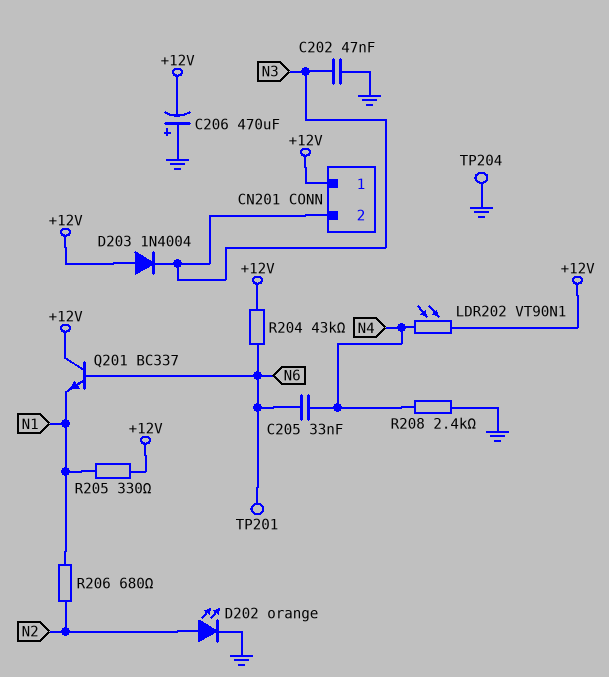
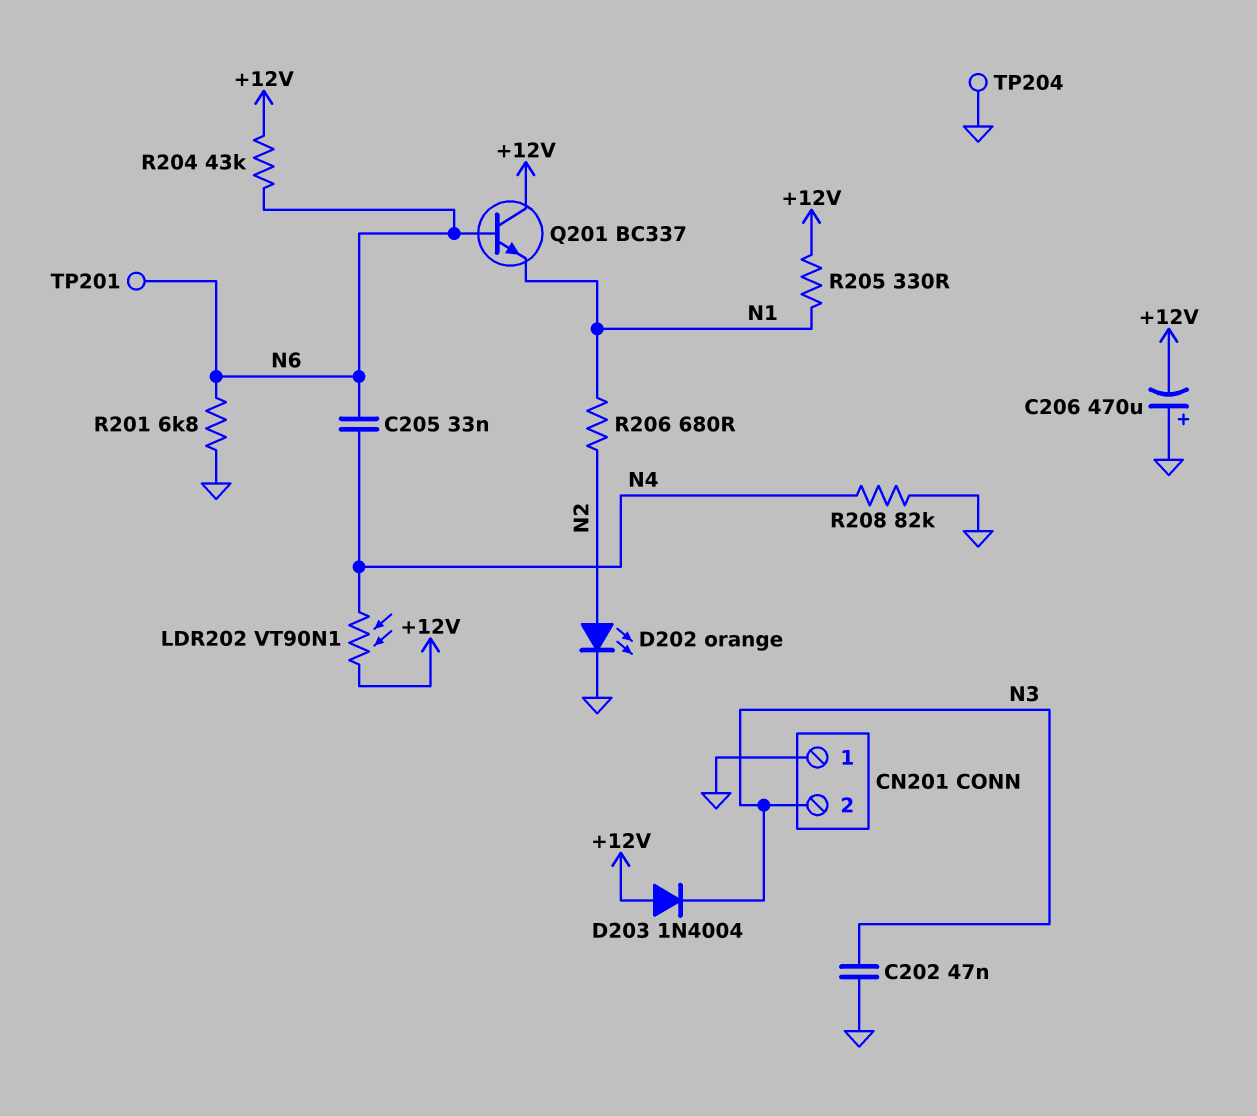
CN201 pin 1: +12V -> GND
R201: none -> 6.8k (GND, N6)
R208: 2.4k (GND, N4) -> 82k (GND, N4)

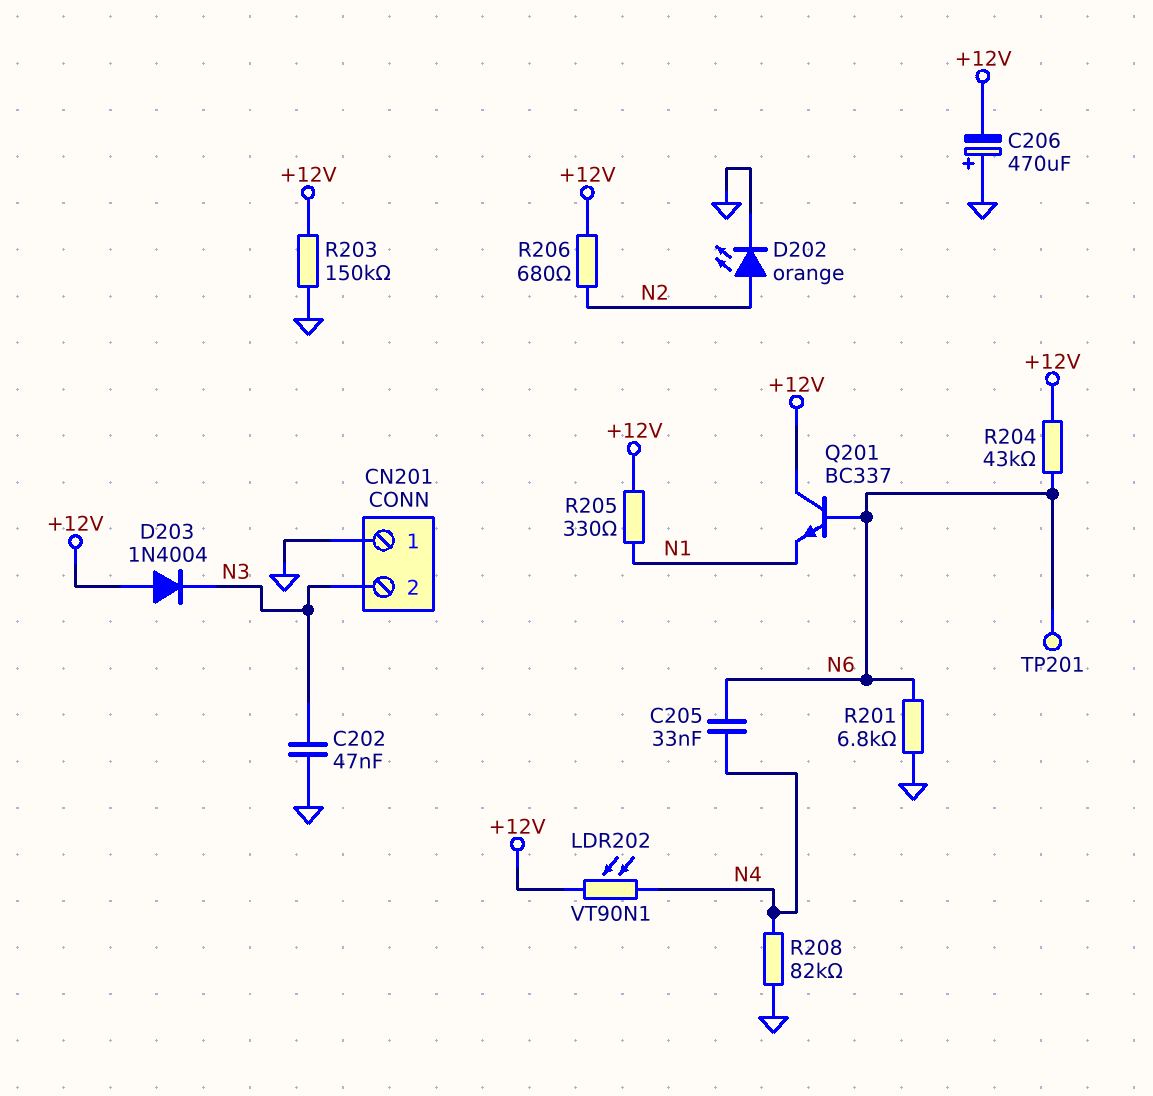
R203: none -> 150k (+12V, GND)
R206: 680 (N1, N2) -> 680 (+12V, N2)
TP204: test point (GND) -> none

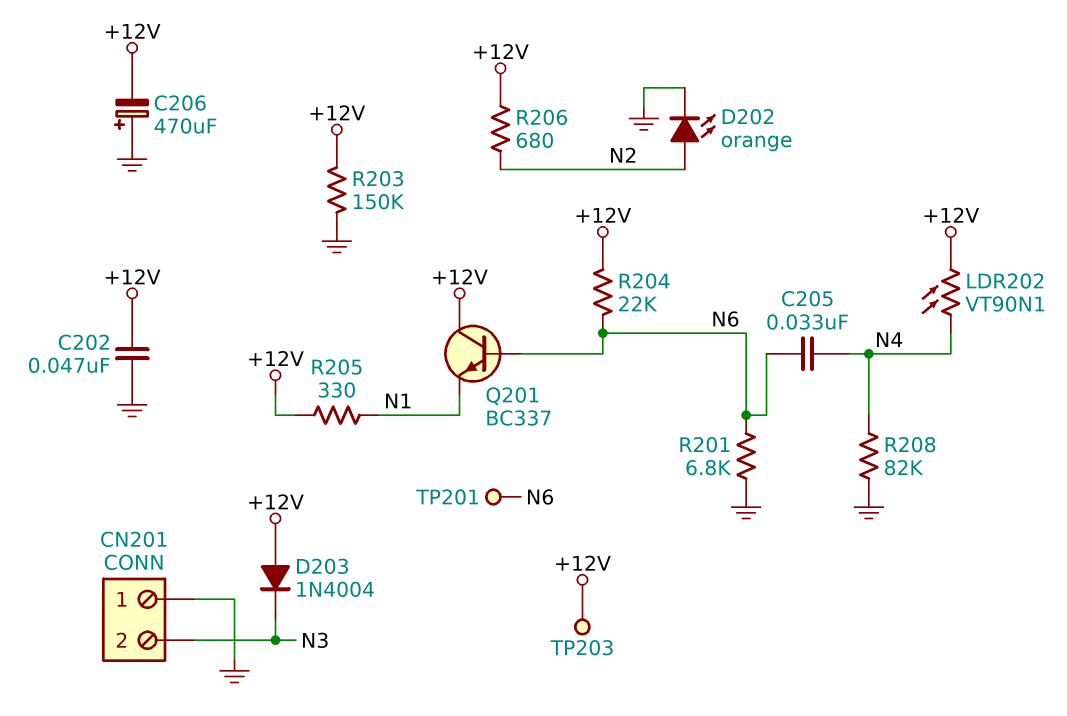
C202: 47nF (GND, N3) -> 47nF (+12V, GND)
R204: 43k (+12V, N6) -> 22k (+12V, N6)
TP203: none -> test point (+12V)

